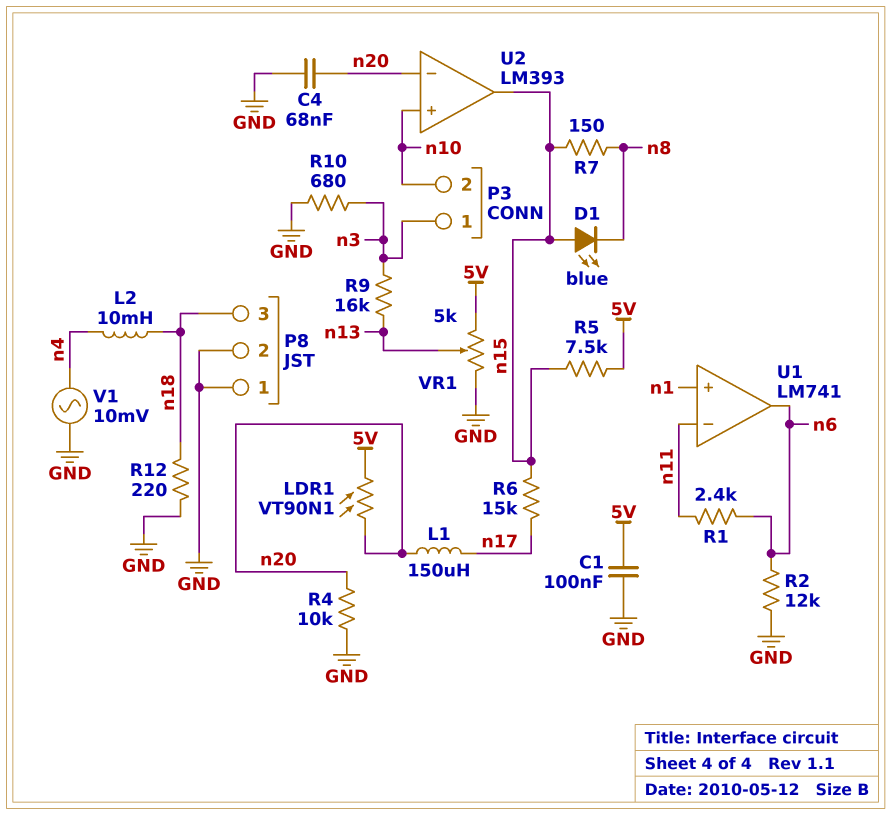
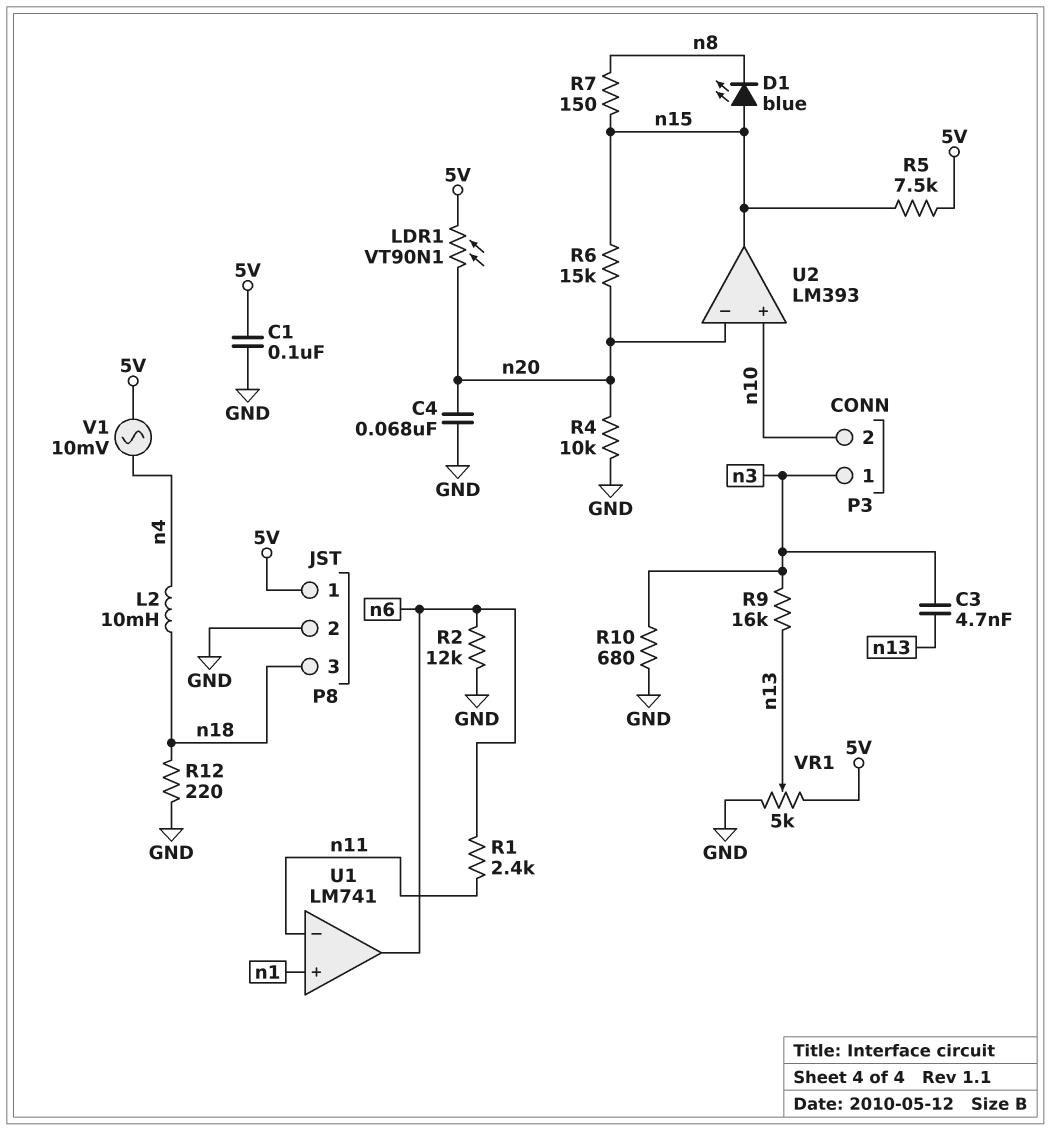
C3: none -> 4.7nF (n3, n13)
L1: 150uH (n17, n20) -> none
P8 pin 1: GND -> 5V
R6: 15k (n15, n17) -> 15k (n15, n20)
V1: AC 10mV (GND, n4) -> AC 10mV (5V, n4)

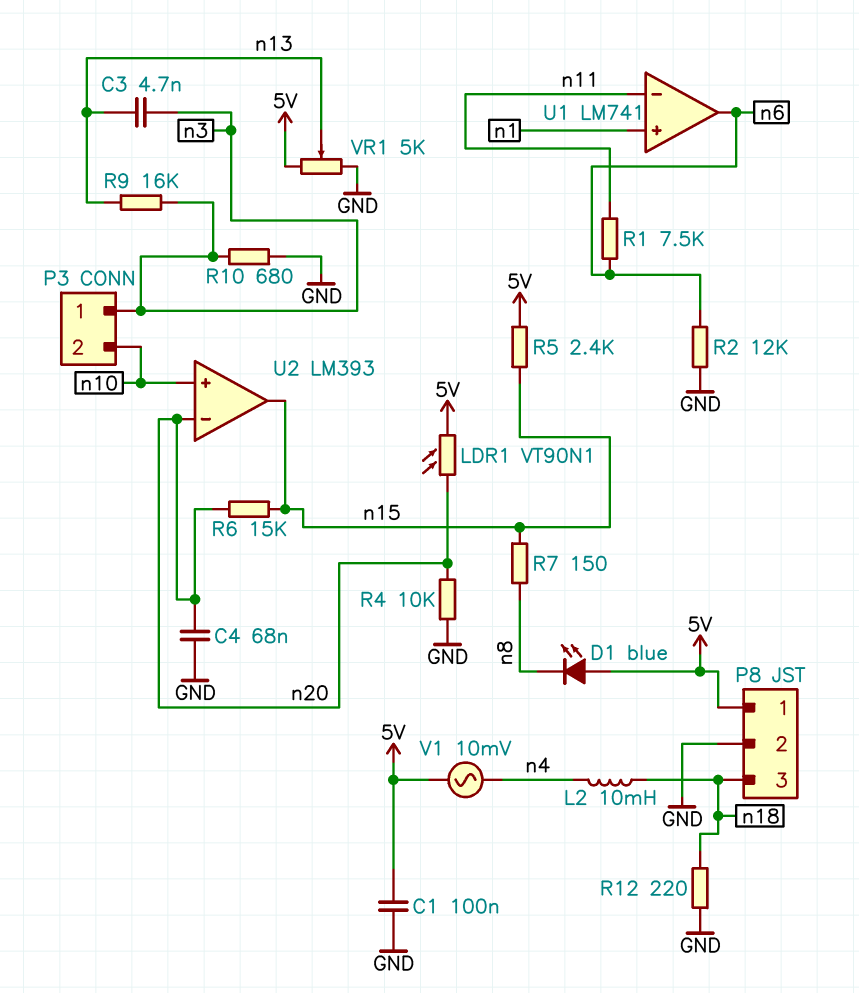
D1: LED blue (A n15, K n8) -> LED blue (A 5V, K n8)
R1: 2.4k (n6, n11) -> 7.5k (n6, n11)
R5: 7.5k (5V, n15) -> 2.4k (5V, n15)

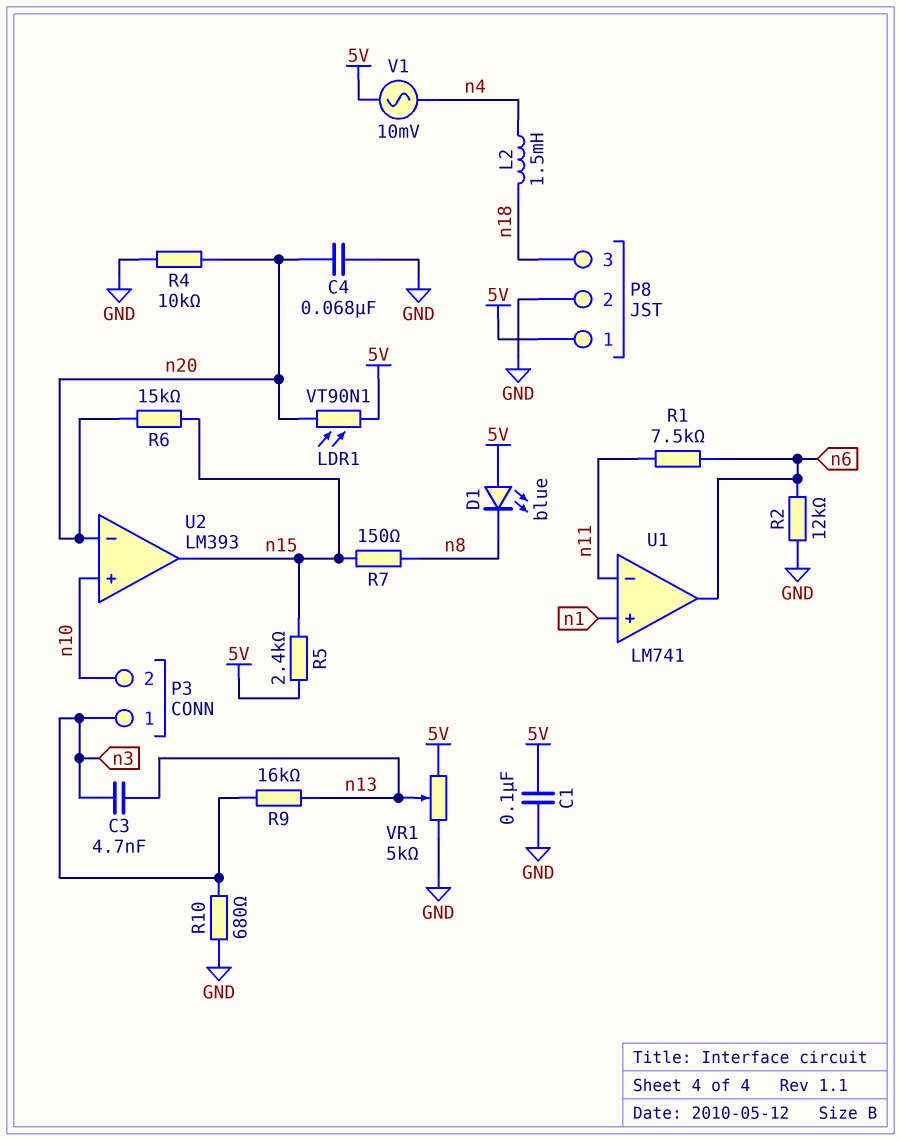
L2: 10mH (n4, n18) -> 1.5mH (n4, n18)
R12: 220 (GND, n18) -> none

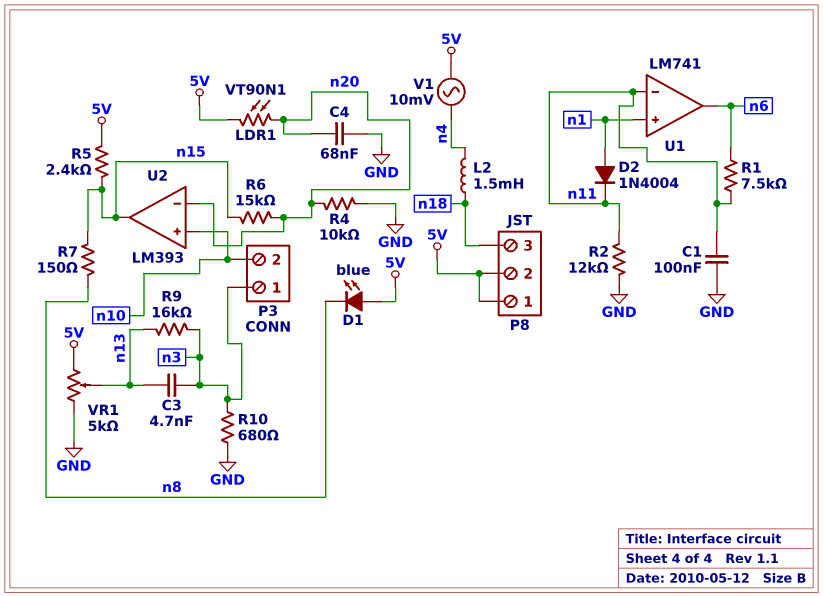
C1: 100nF (5V, GND) -> 100nF (GND, n11)
D2: none -> diode 1N4004 (A n1, K n11)
P8 pin 2: GND -> 5V
R2: 12k (GND, n6) -> 12k (GND, n11)

